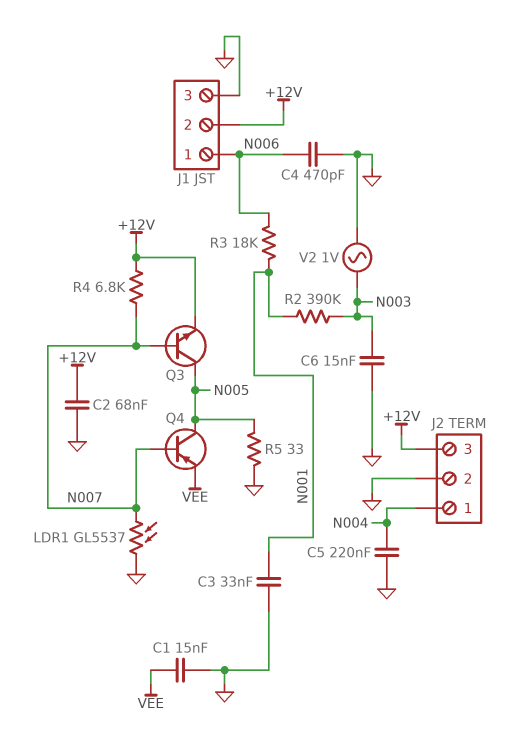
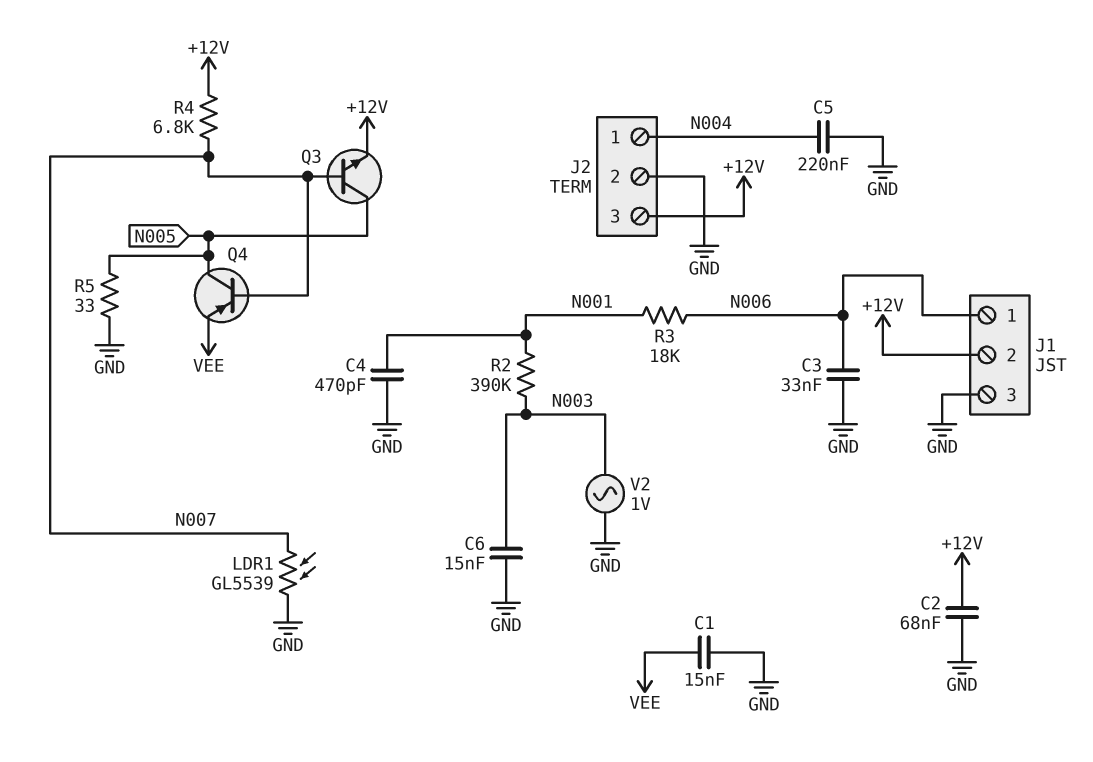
C3: 33nF (GND, N001) -> 33nF (GND, N006)
C4: 470pF (GND, N006) -> 470pF (GND, N001)
LDR1: GL5537 (GND, N007) -> GL5539 (GND, N007)

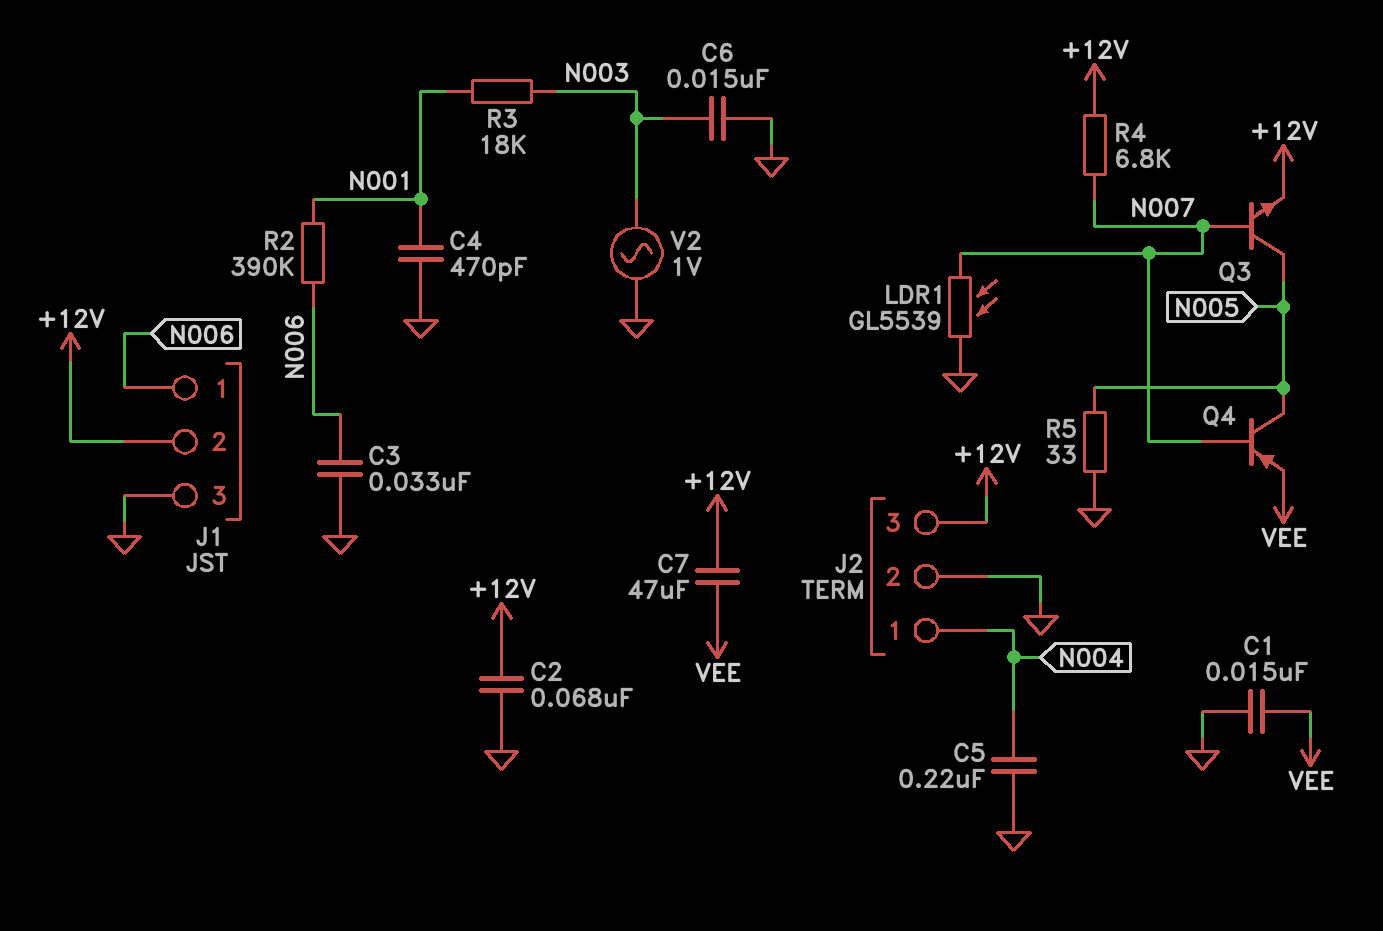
C7: none -> 47uF (+12V, VEE)
R2: 390k (N001, N003) -> 390k (N001, N006)
R3: 18k (N001, N006) -> 18k (N001, N003)

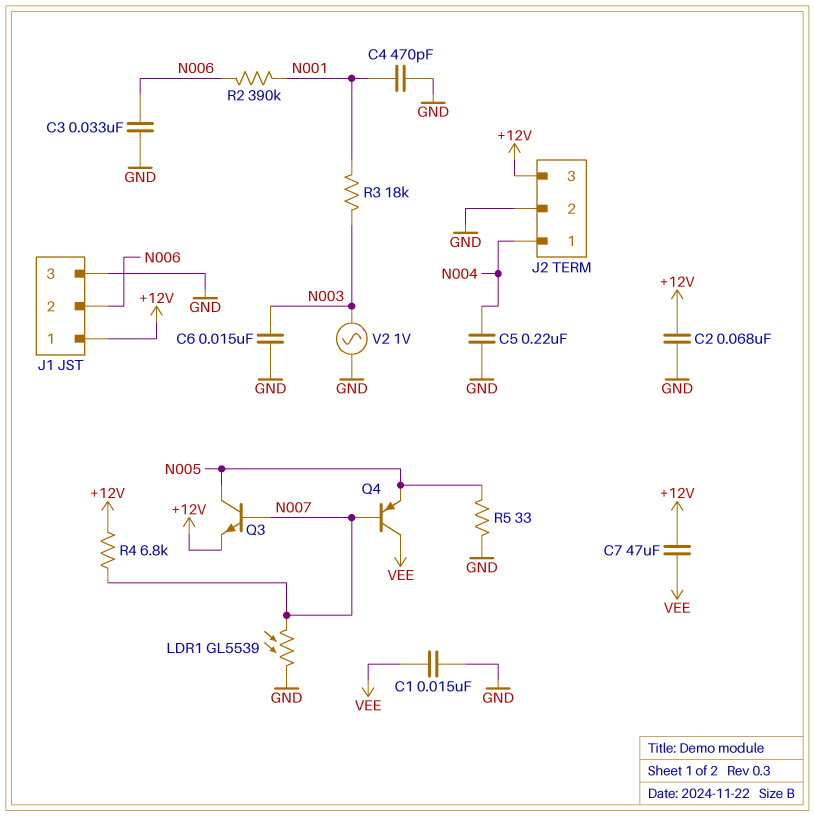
J1 pin 1: N006 -> +12V
J1 pin 2: +12V -> N006
Q4: PNP (B N007, C N005, E VEE) -> PNP (B N007, C VEE, E N005)

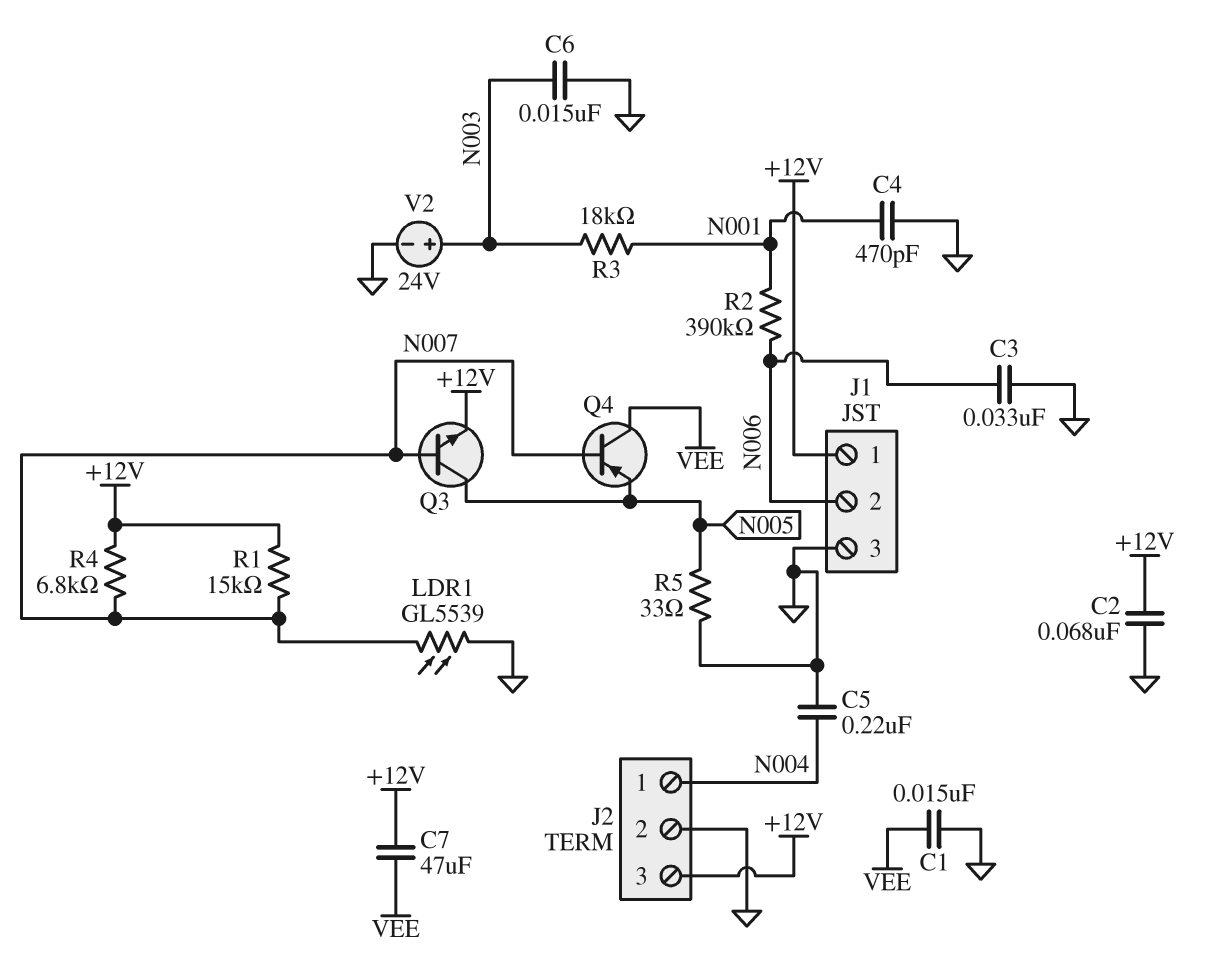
R1: none -> 15k (+12V, N007)
V2: AC 1V (GND, N003) -> 24V (plus N003, minus GND)

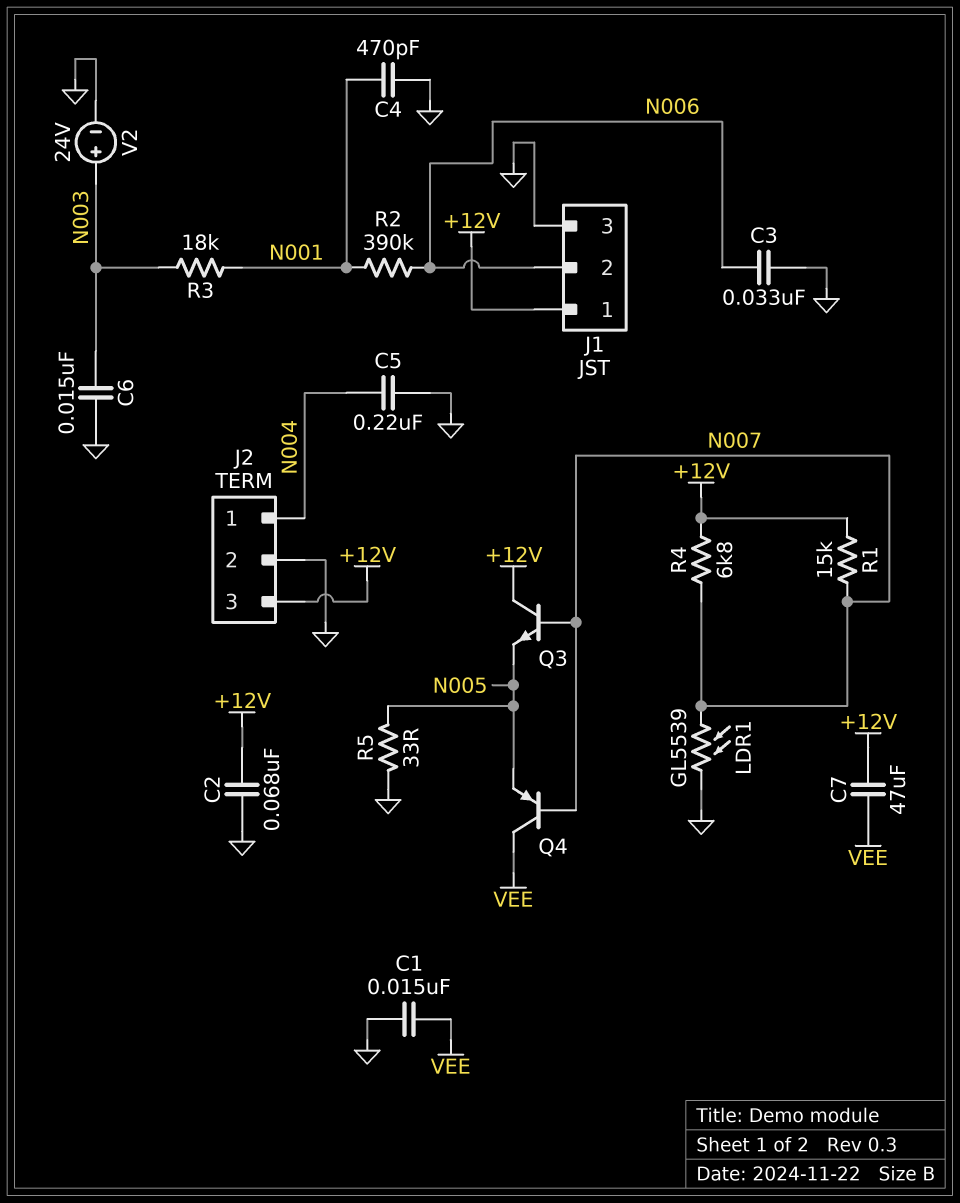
Q3: NPN (B N007, C N005, E +12V) -> NPN (B N007, C +12V, E N005)

